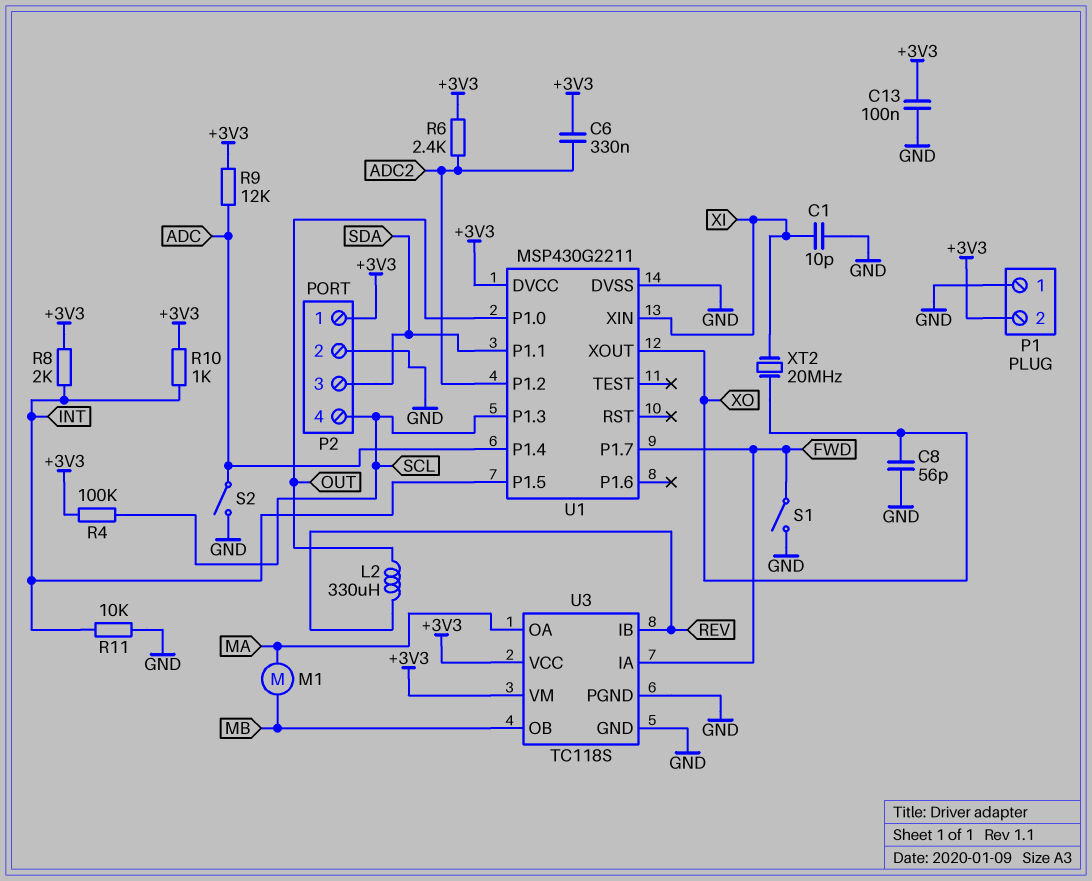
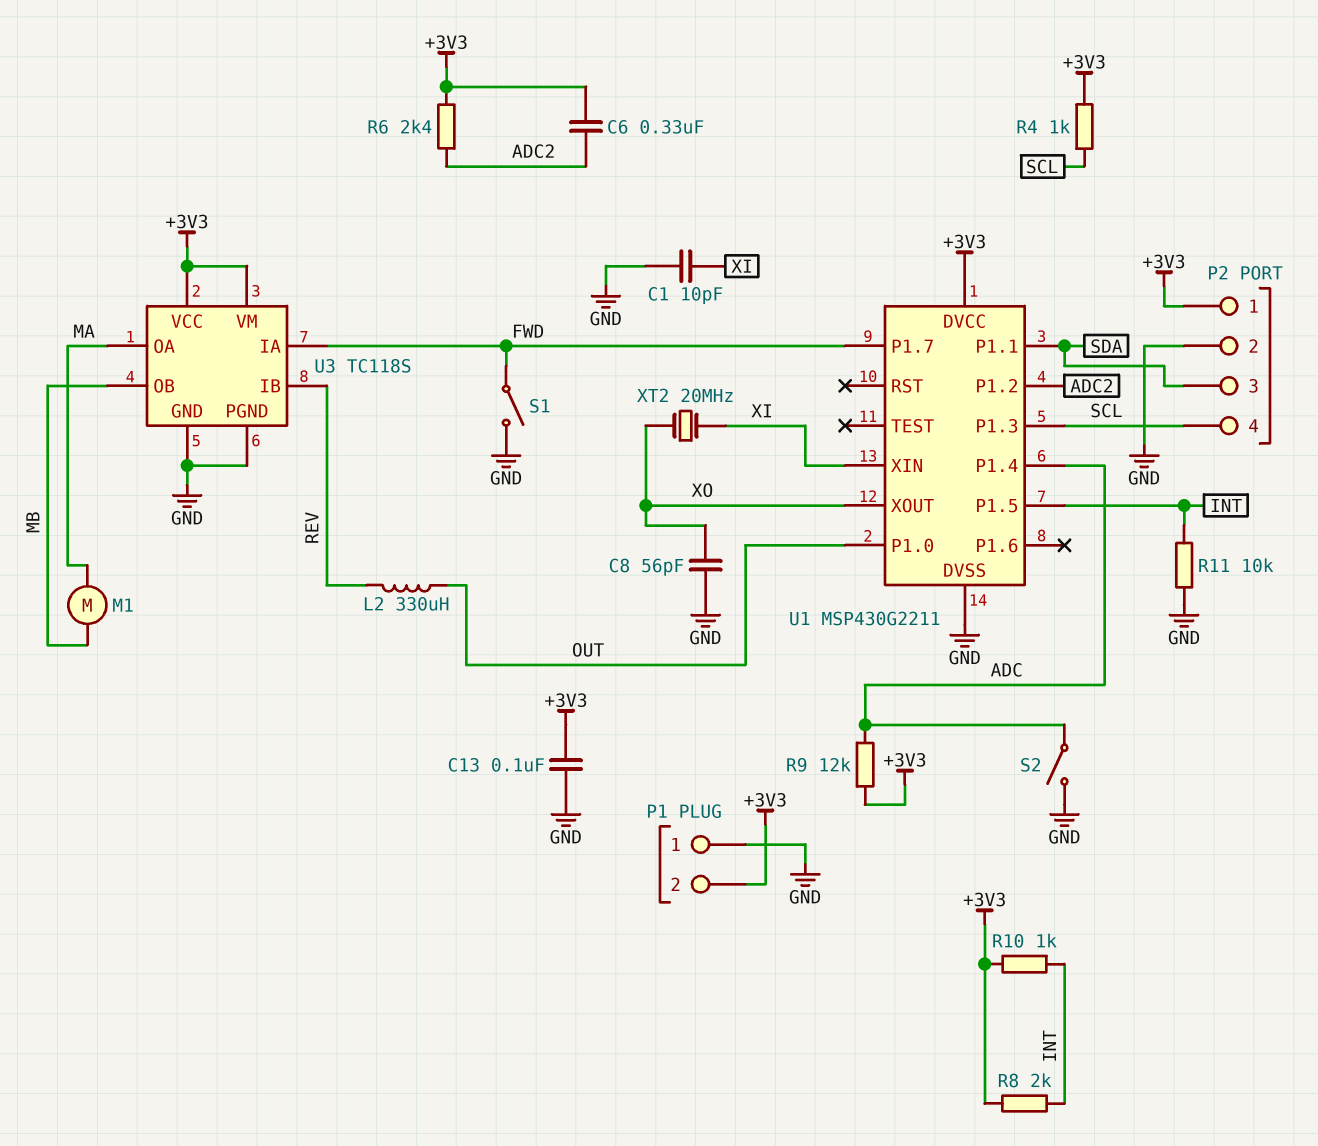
R4: 100k (+3V3, SCL) -> 1k (+3V3, SCL)

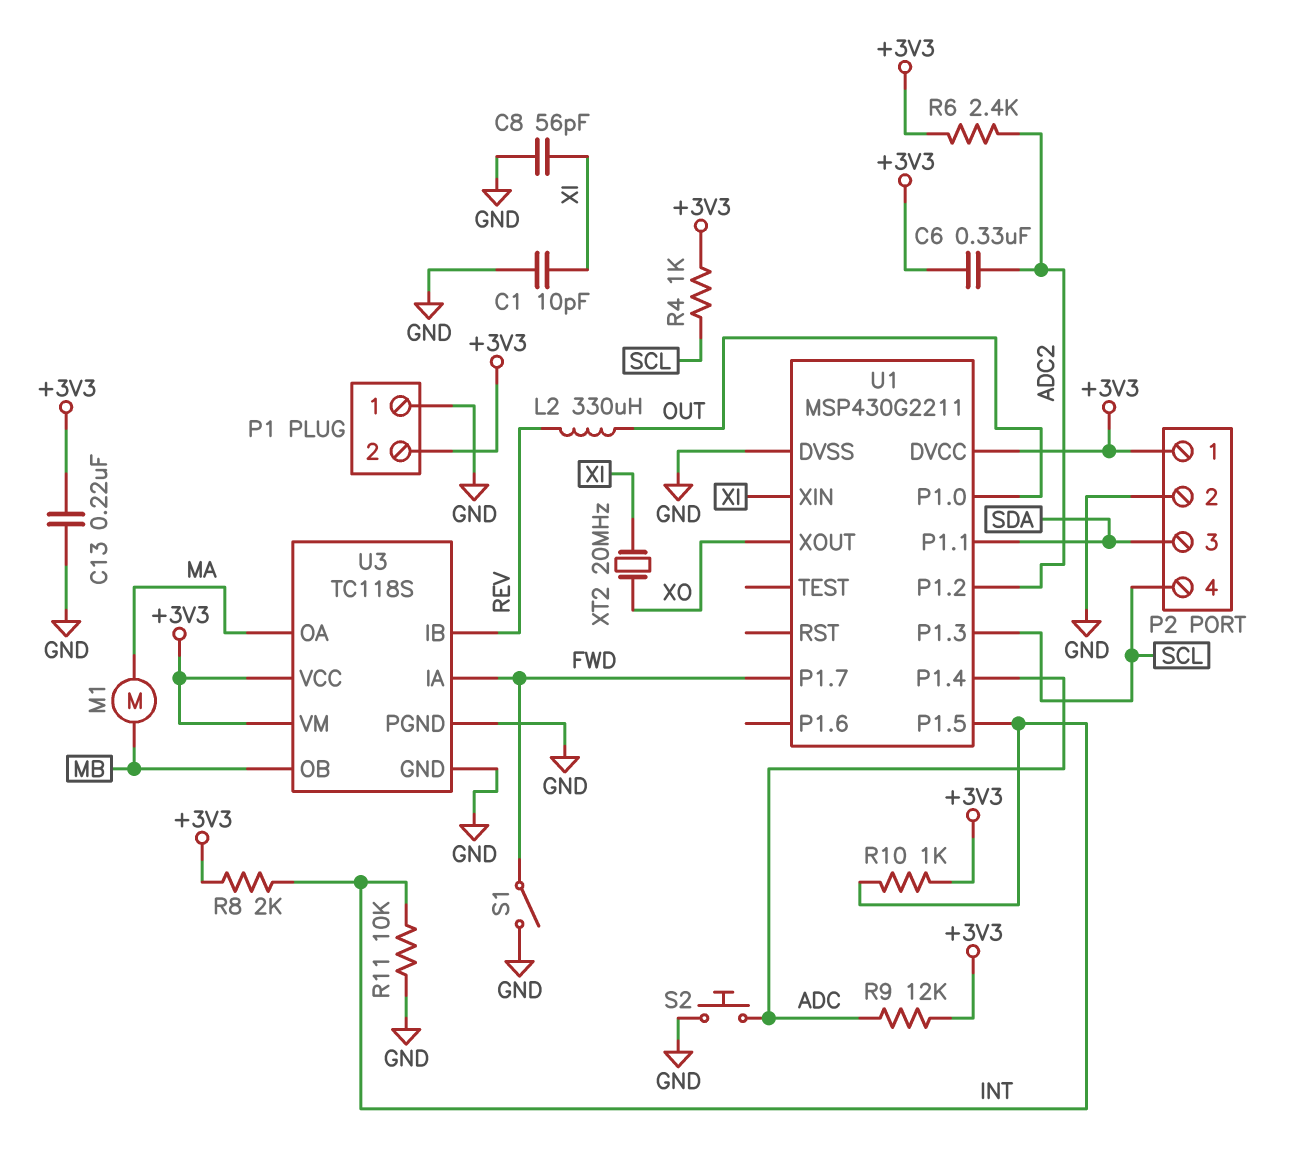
C8: 56pF (GND, XO) -> 56pF (GND, XI)
C13: 100nF (+3V3, GND) -> 220nF (+3V3, GND)
S2: switch (ADC, GND) -> button (ADC, GND)

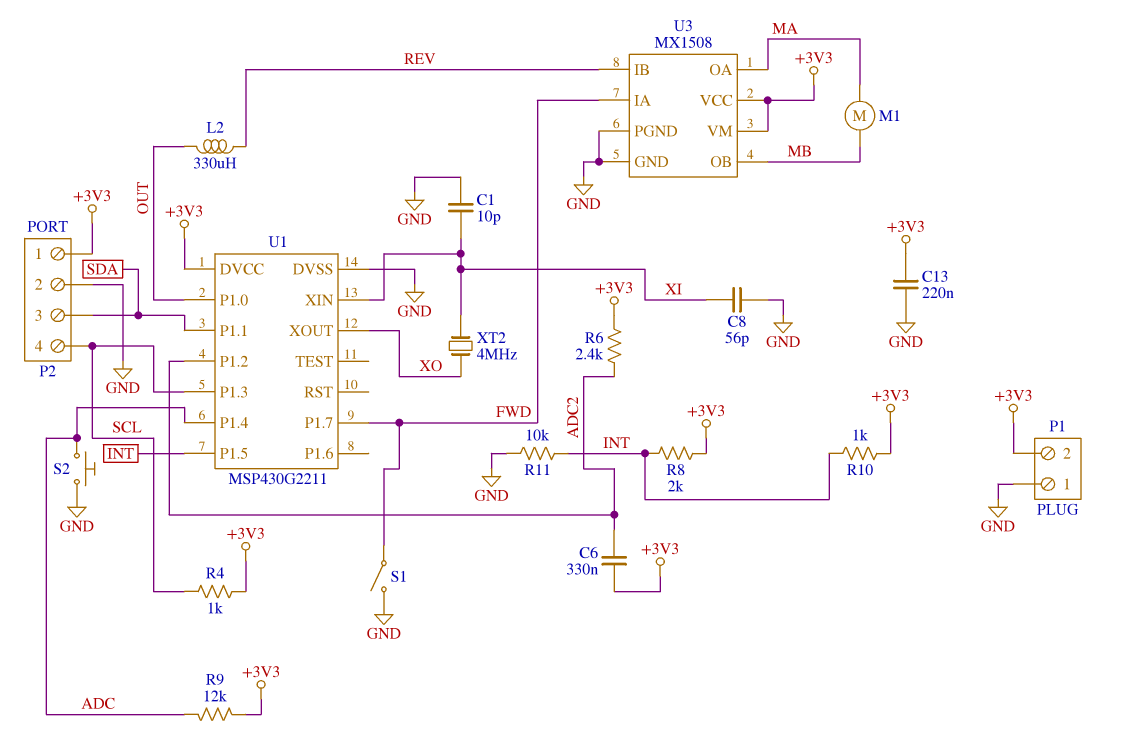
U3: TC118S -> MX1508
XT2: 20MHz (XI, XO) -> 4MHz (XI, XO)

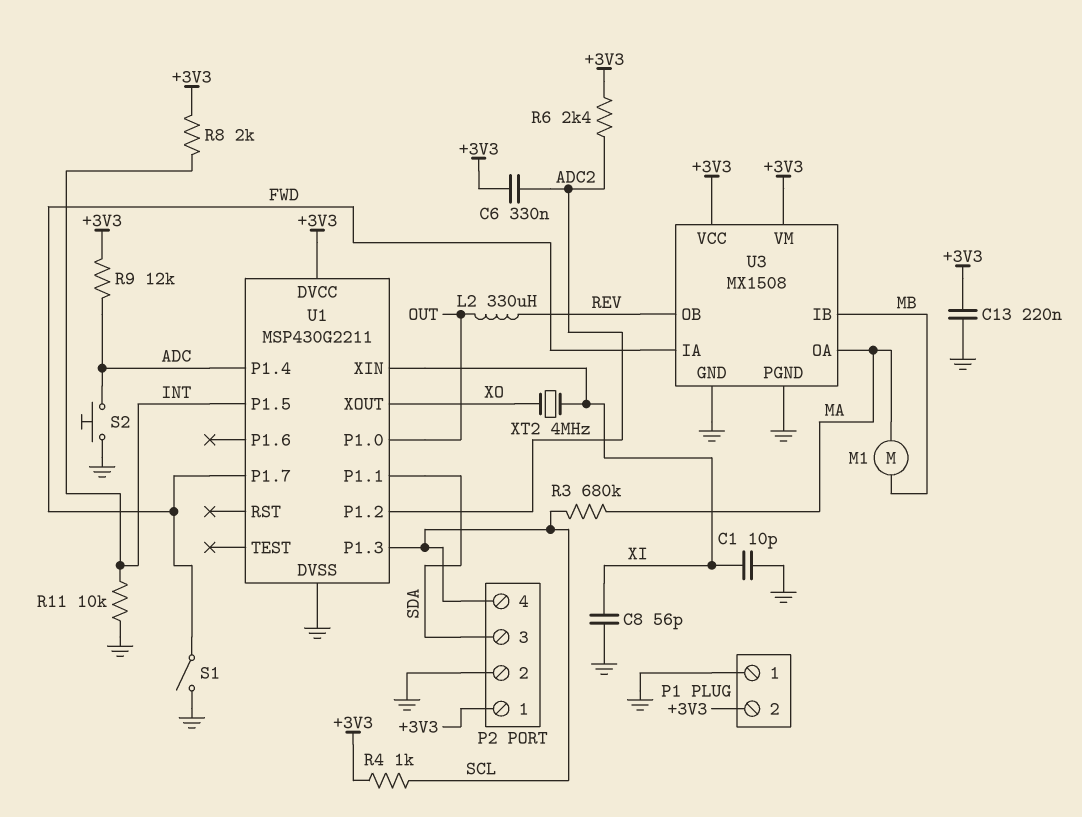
R3: none -> 680k (MA, SCL)
R10: 1k (+3V3, INT) -> none
U3 pin IB: REV -> MB
U3 pin OB: MB -> REV

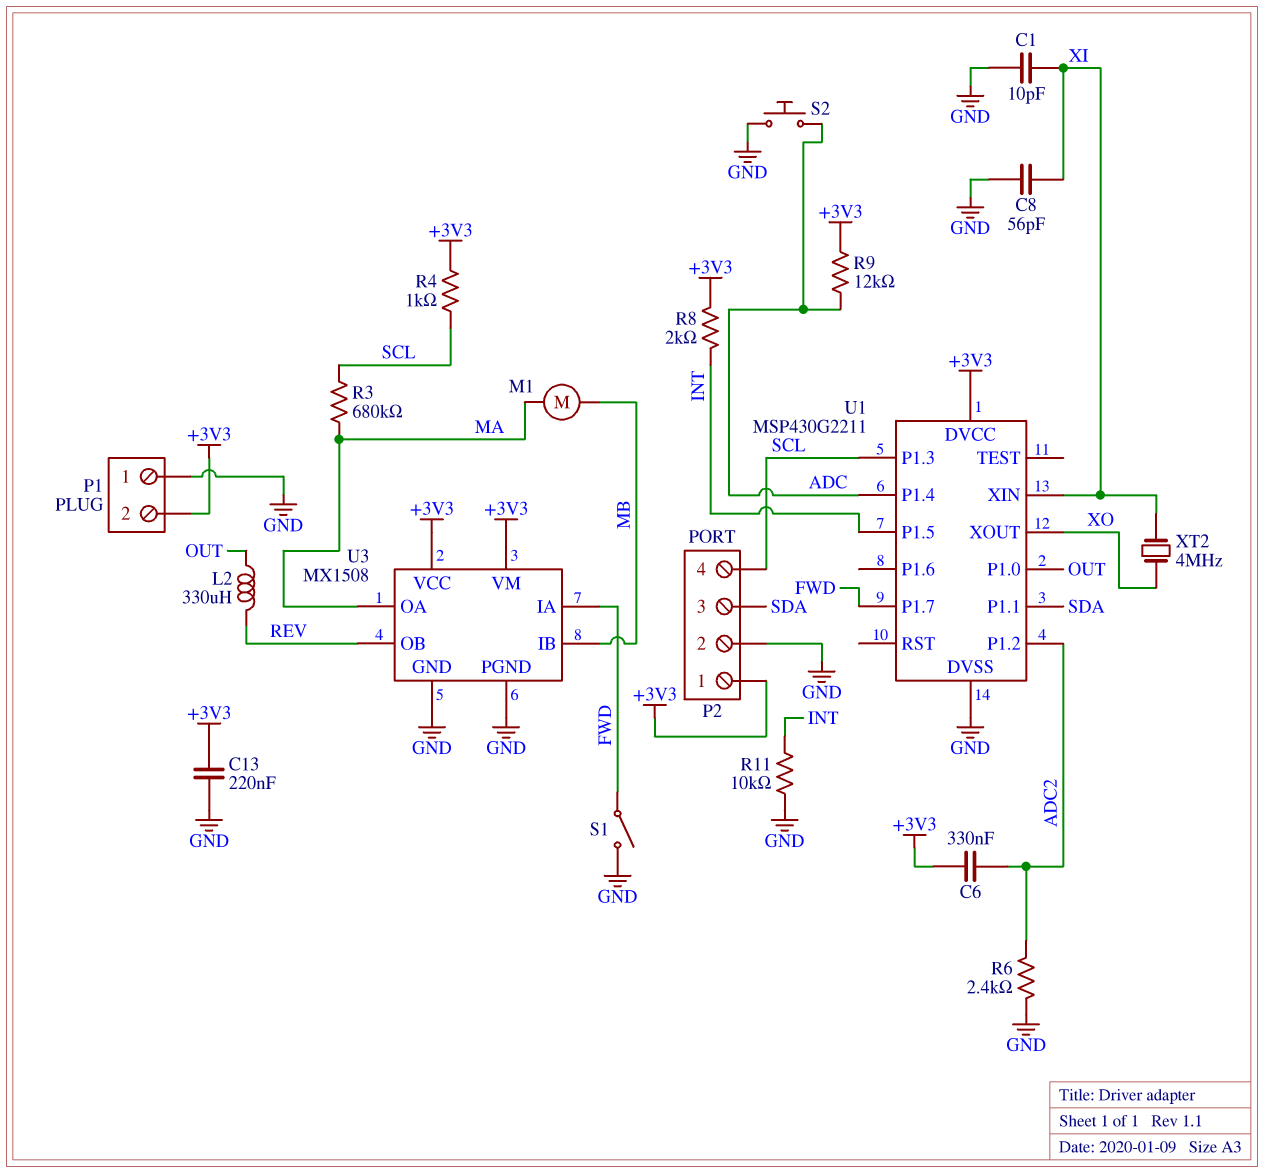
R6: 2.4k (+3V3, ADC2) -> 2.4k (ADC2, GND)

